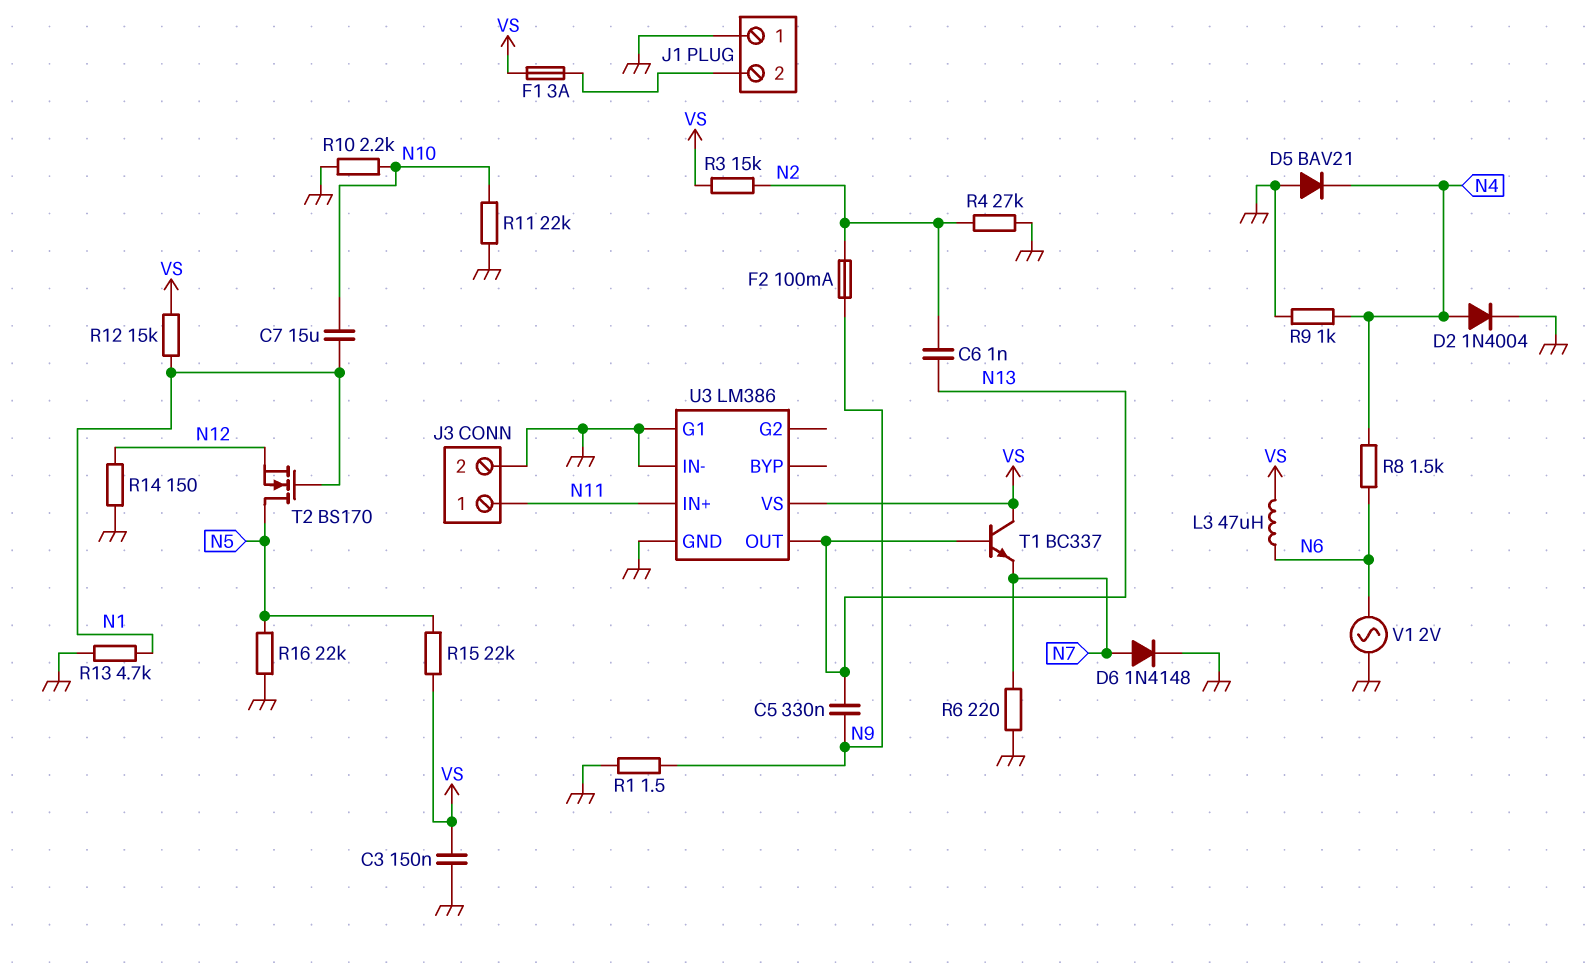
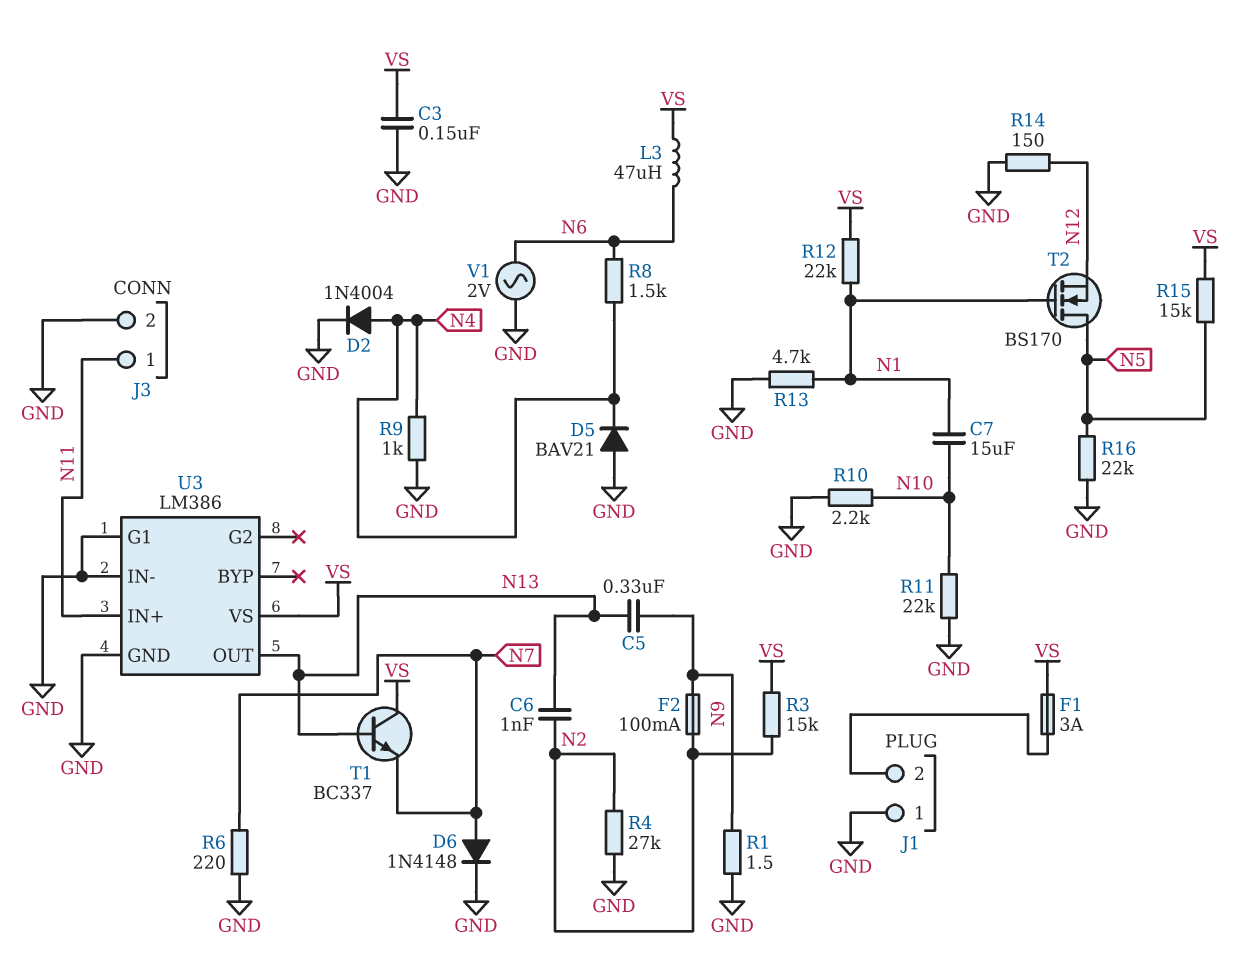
R12: 15k (N1, VS) -> 22k (N1, VS)
R15: 22k (N5, VS) -> 15k (N5, VS)

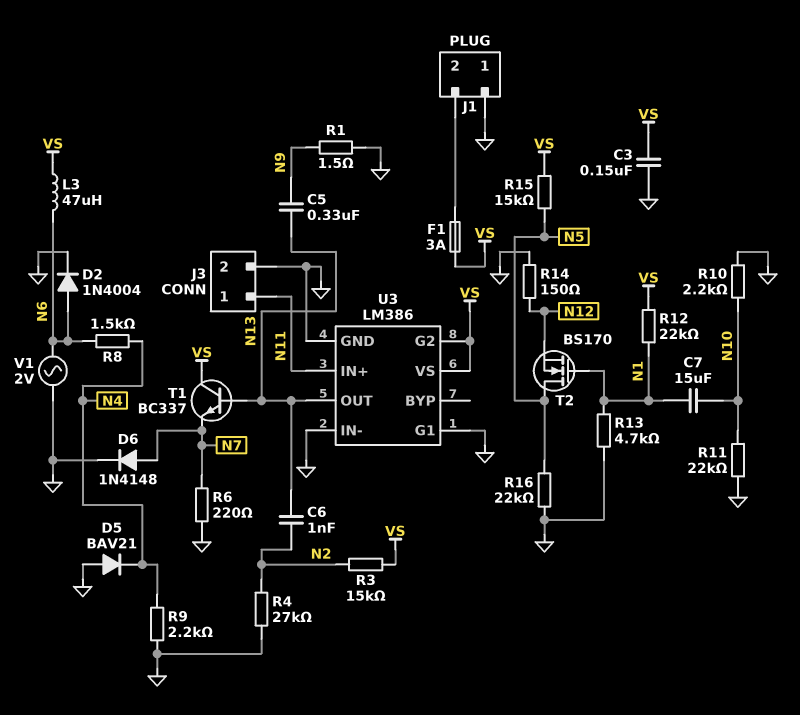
D2: diode 1N4004 (A N4, K GND) -> diode 1N4004 (A N6, K GND)
F2: 100mA (N2, N9) -> none
R9: 1k (GND, N4) -> 2.2k (GND, N4)
U3 pin G2: none -> VS

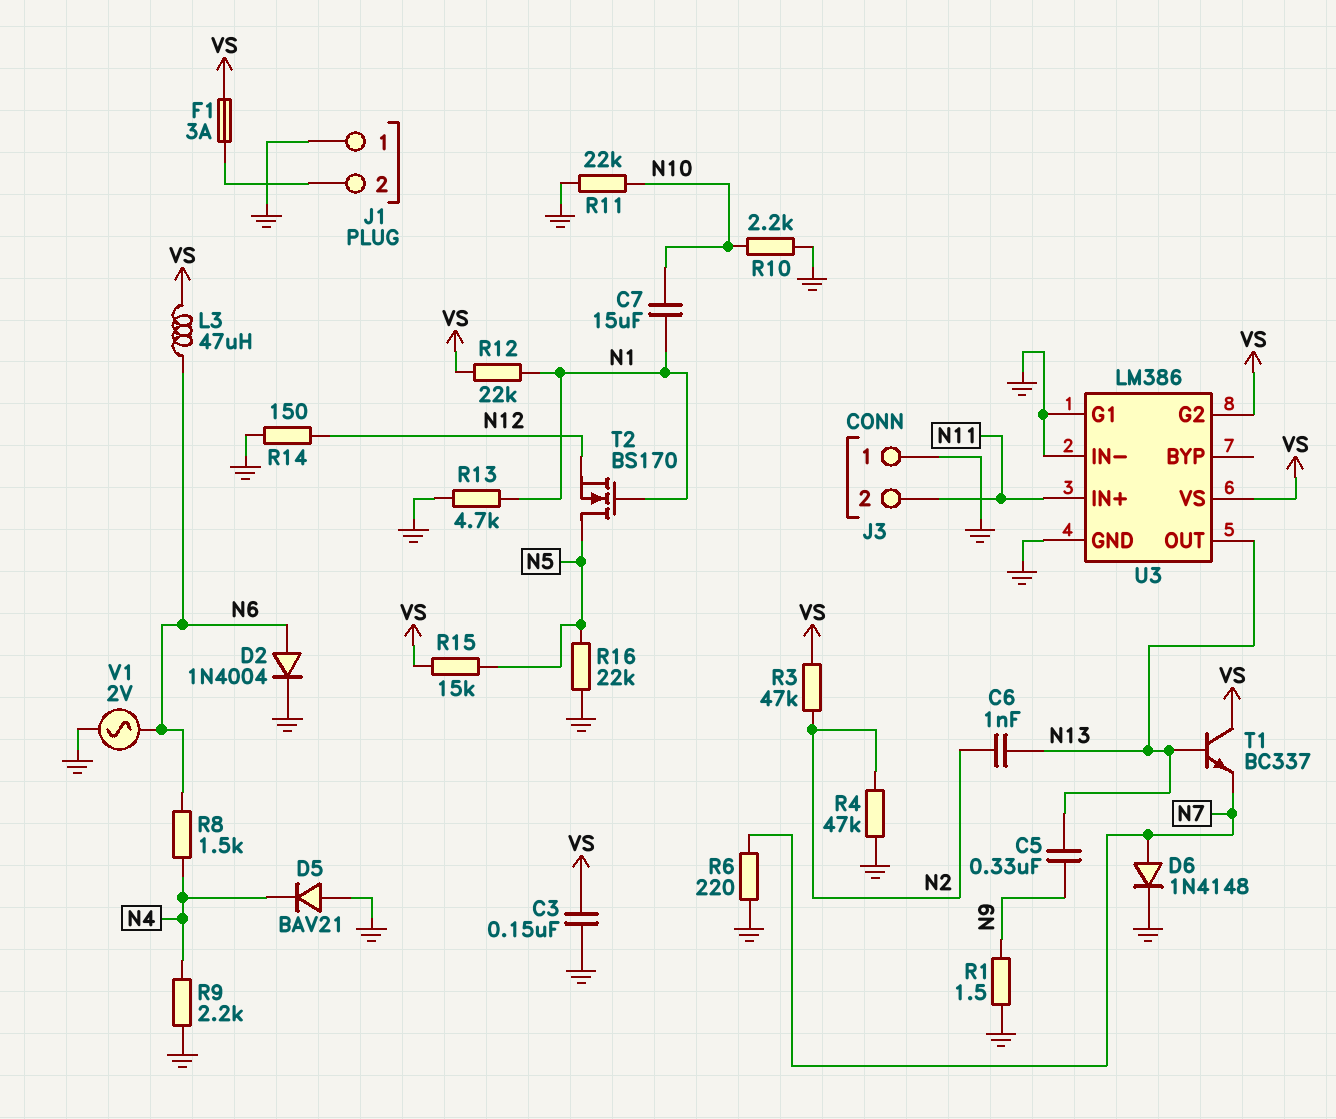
J3 pin 1: N11 -> GND
J3 pin 2: GND -> N11
R3: 15k (N2, VS) -> 47k (N2, VS)
R4: 27k (GND, N2) -> 47k (GND, N2)

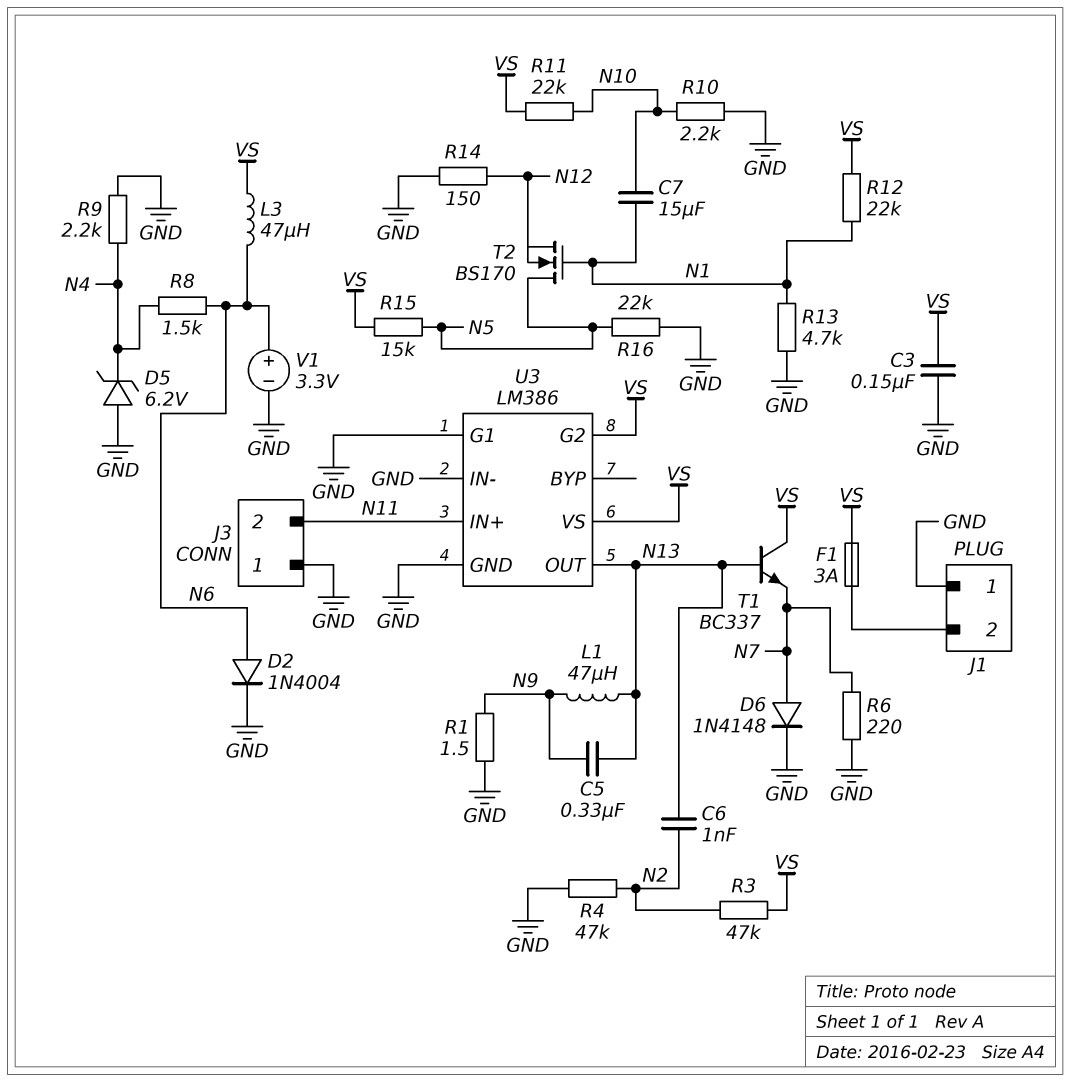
D5: diode BAV21 (A GND, K N4) -> zener 6.2V (A GND, K N4)
L1: none -> 47uH (N9, N13)
R11: 22k (GND, N10) -> 22k (N10, VS)
V1: AC 2V (GND, N6) -> 3.3V (plus N6, minus GND)

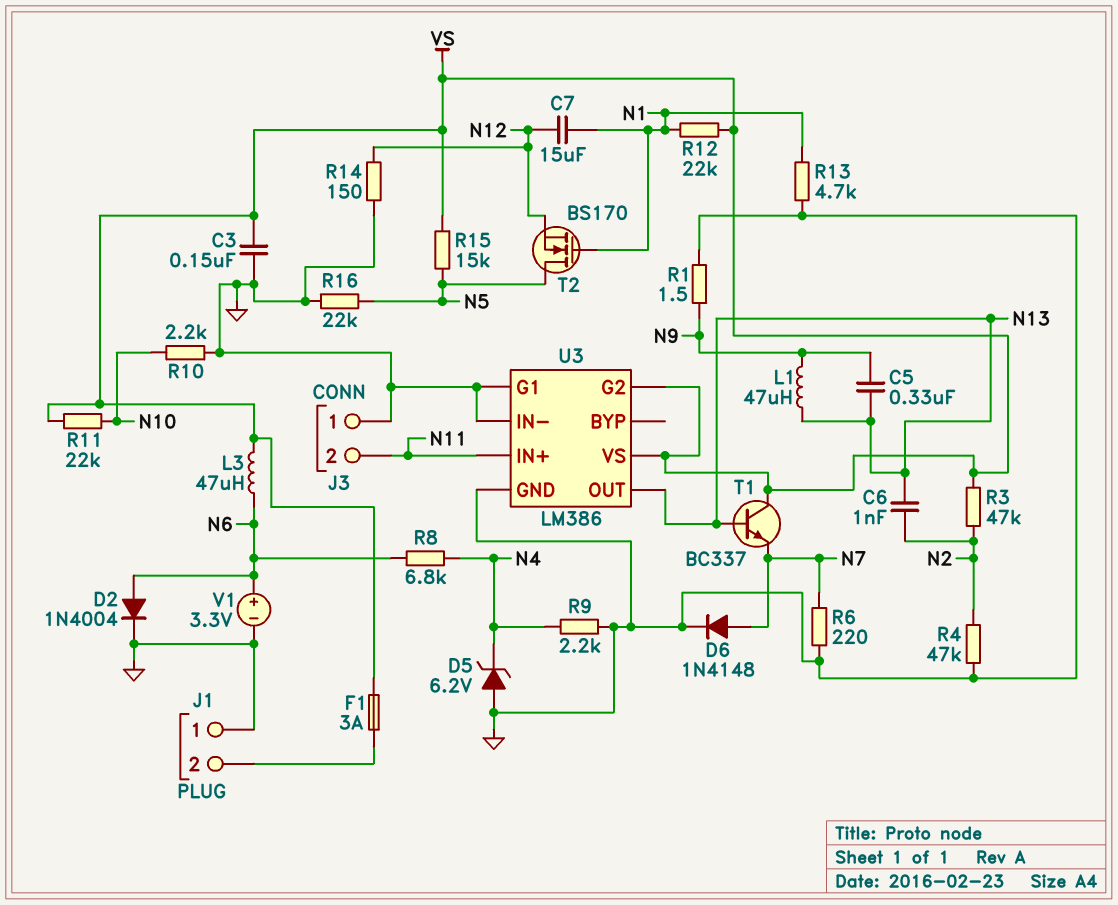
C7: 15uF (N1, N10) -> 15uF (N1, N12)
R8: 1.5k (N4, N6) -> 6.8k (N4, N6)

